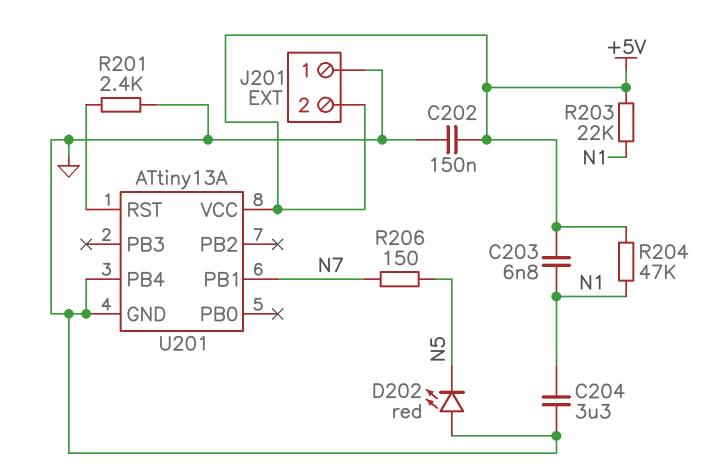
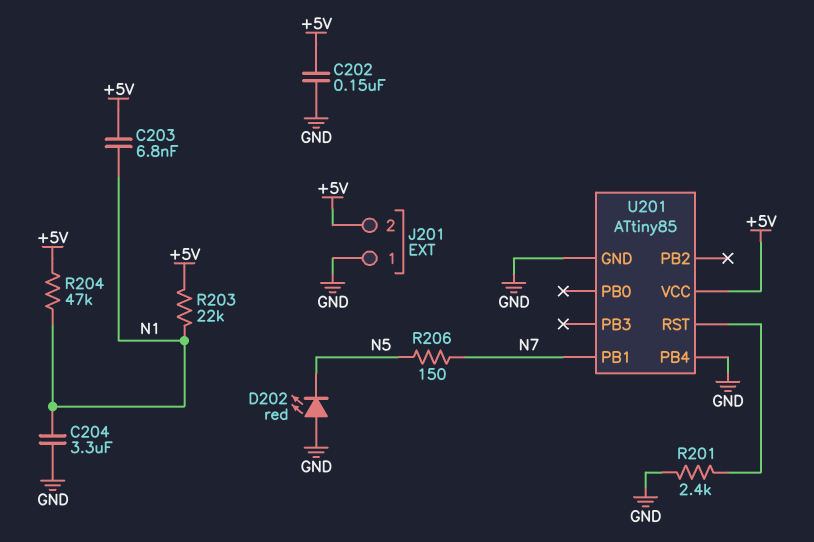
U201: ATtiny13A -> ATtiny85

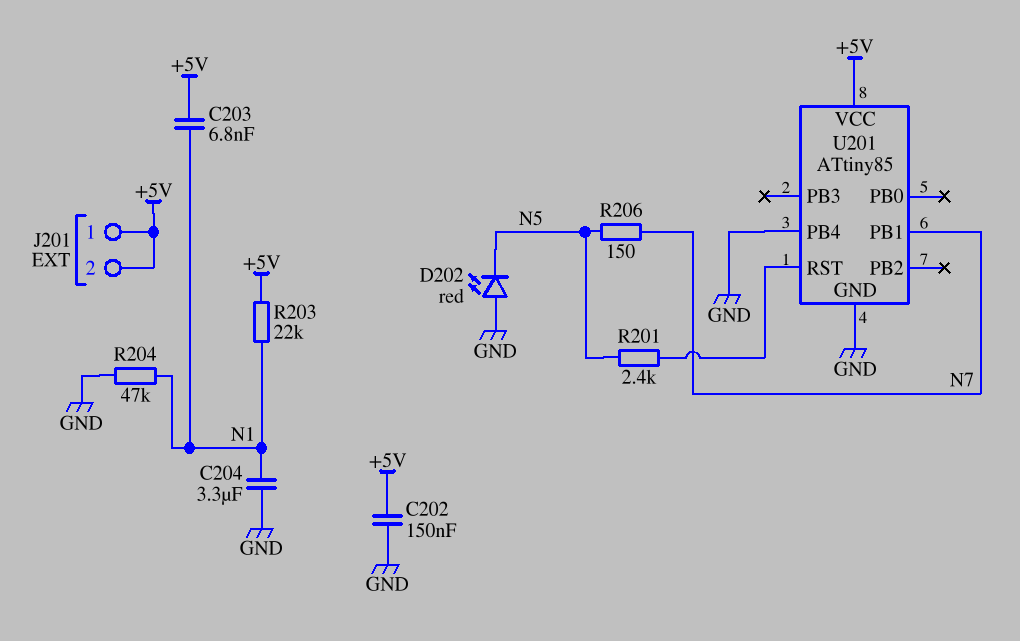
J201 pin 1: GND -> +5V
R201: 2.4k (GND, U201/RST) -> 2.4k (N5, U201/RST)
R204: 47k (+5V, N1) -> 47k (GND, N1)

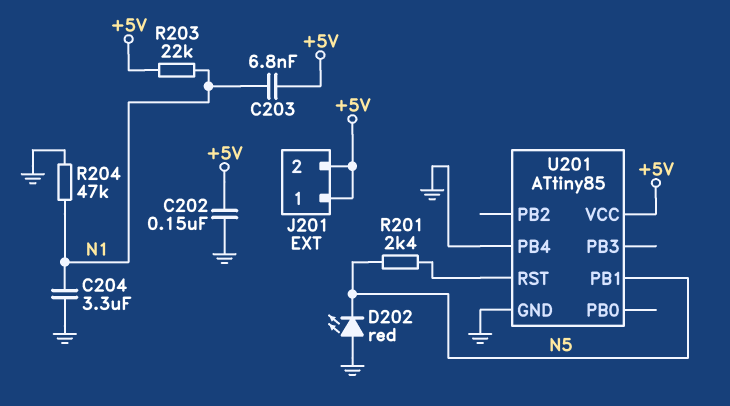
R206: 150 (N5, N7) -> none
U201 pin PB1: N7 -> N5

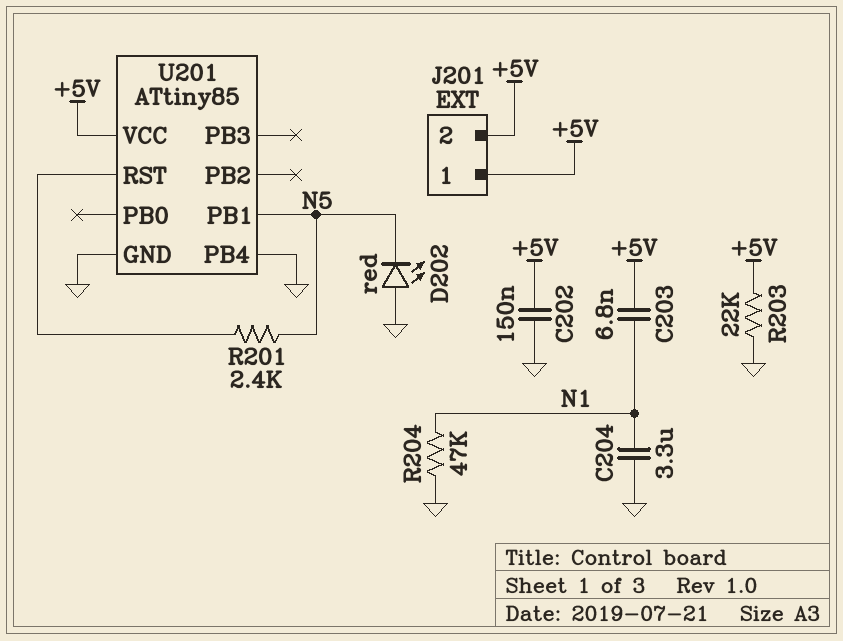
R203: 22k (+5V, N1) -> 22k (+5V, GND)

